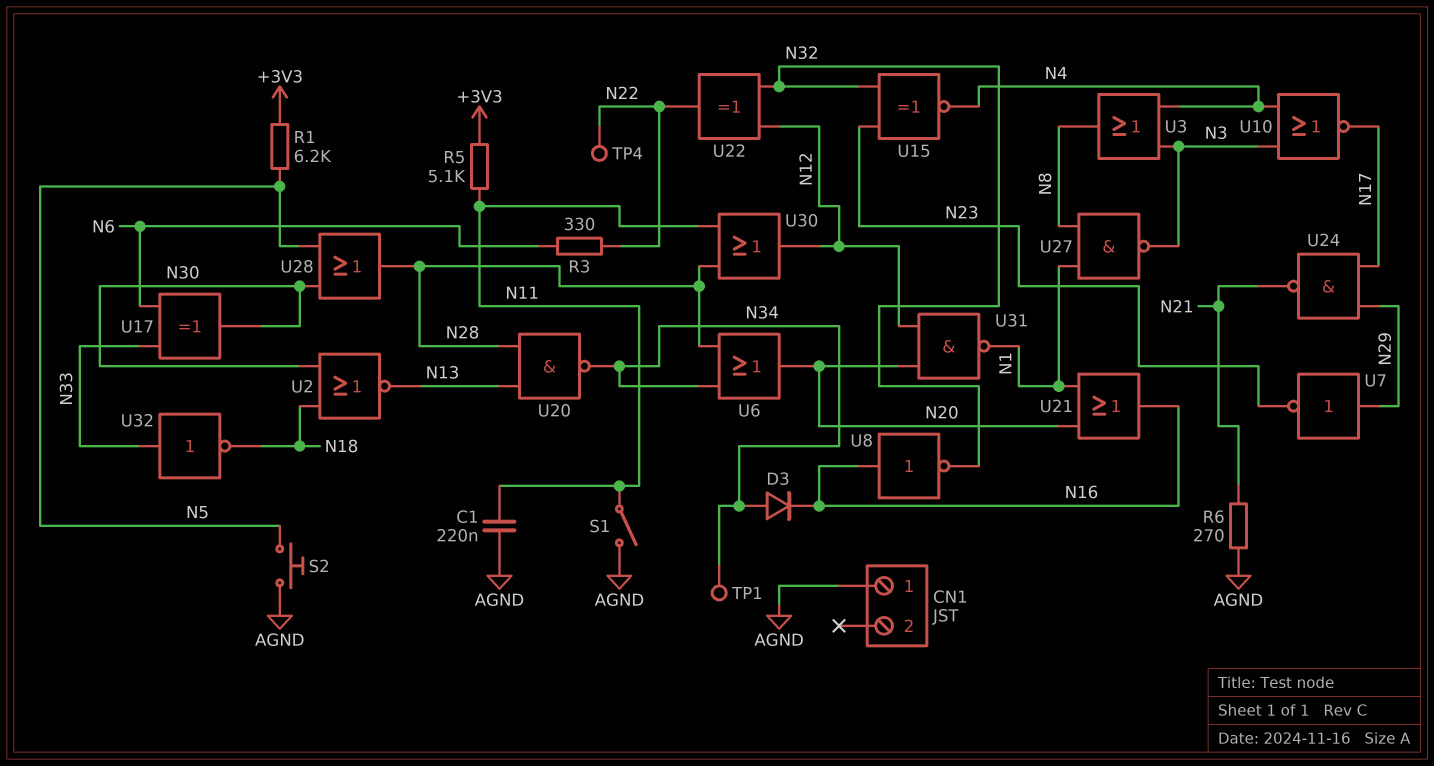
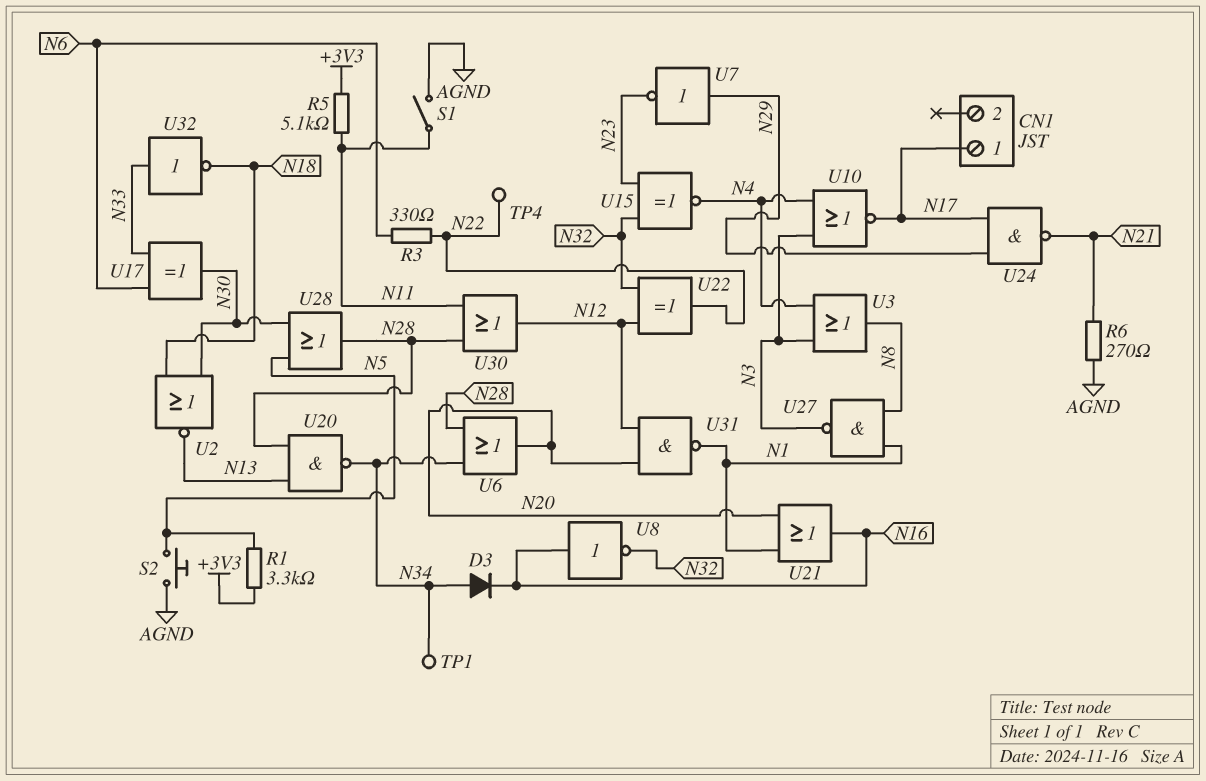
C1: 220nF (AGND, N11) -> none
CN1 pin 1: AGND -> N17
R1: 6.2k (+3V3, N5) -> 3.3k (+3V3, N5)

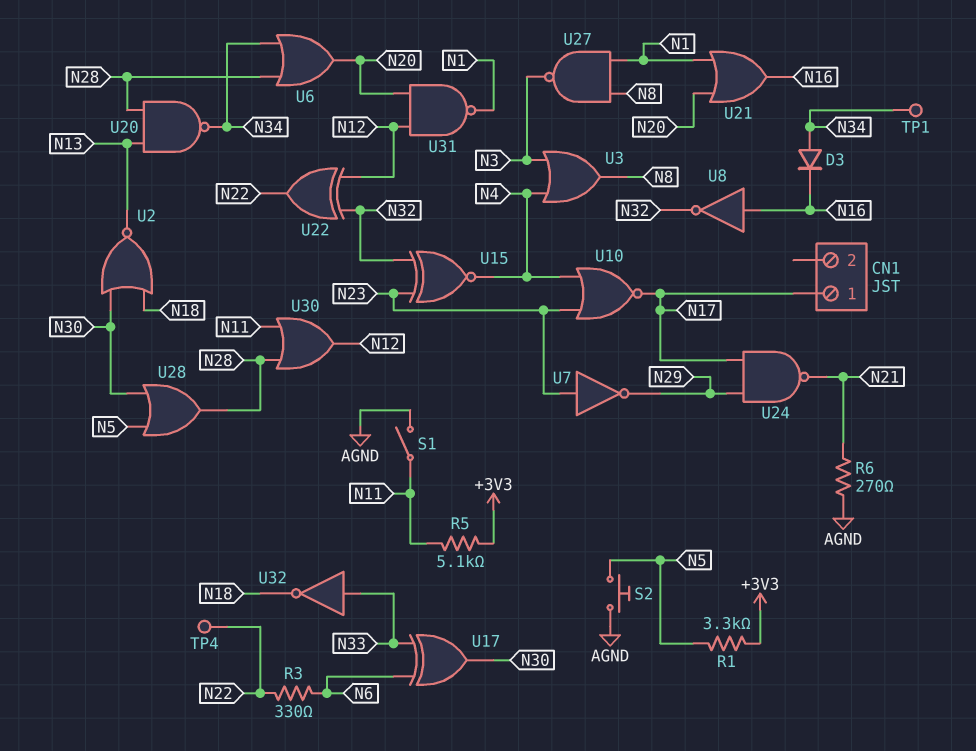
U7: NOT (in N29, out N23) -> NOT (in N23, out N29)
U10: NOR (in N3, in N4, out N17) -> NOR (in N4, in N23, out N17)

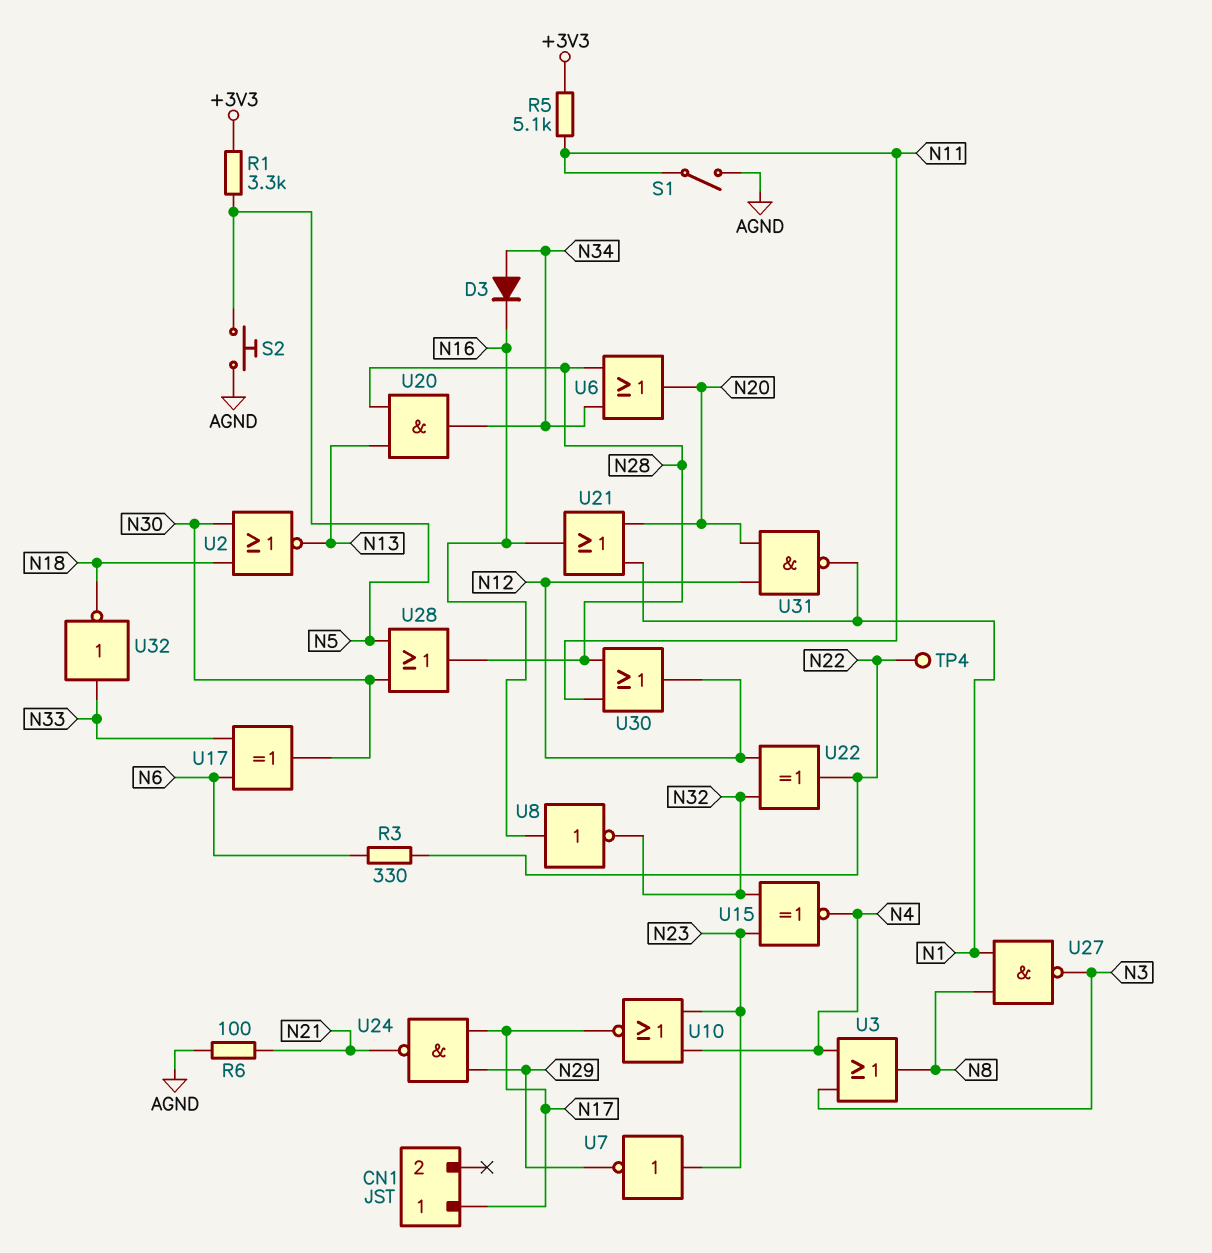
R6: 270 (AGND, N21) -> 100 (AGND, N21)
TP1: test point (N34) -> none
U20: NAND (in N13, in N28, out N34) -> AND (in N13, in N28, out N34)

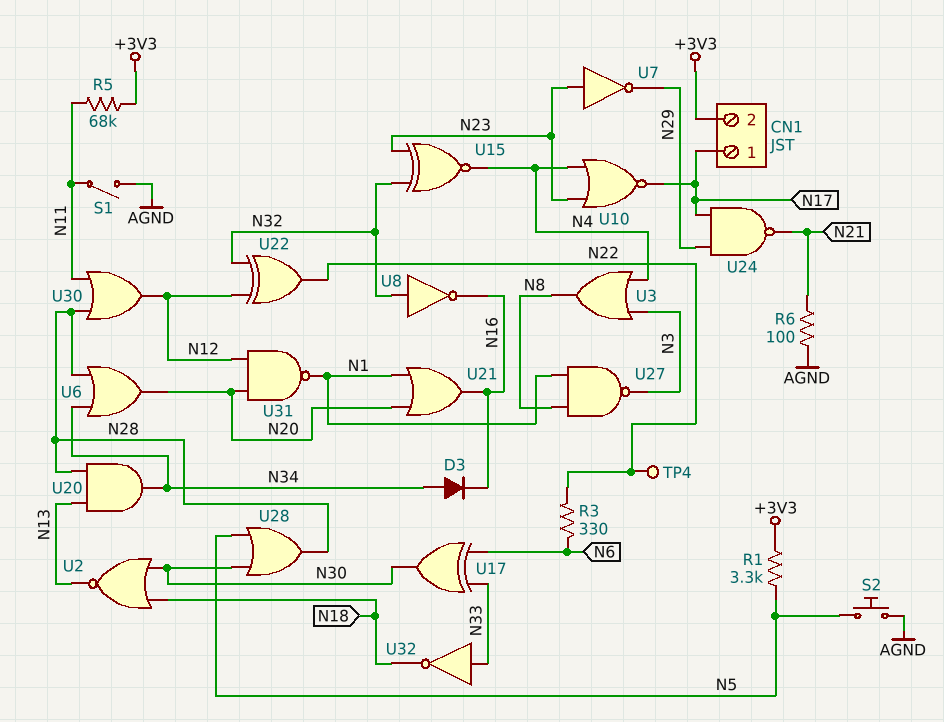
CN1 pin 2: none -> +3V3
R5: 5.1k (+3V3, N11) -> 68k (+3V3, N11)
U8: NOT (in N16, out N32) -> NOT (in N32, out N16)

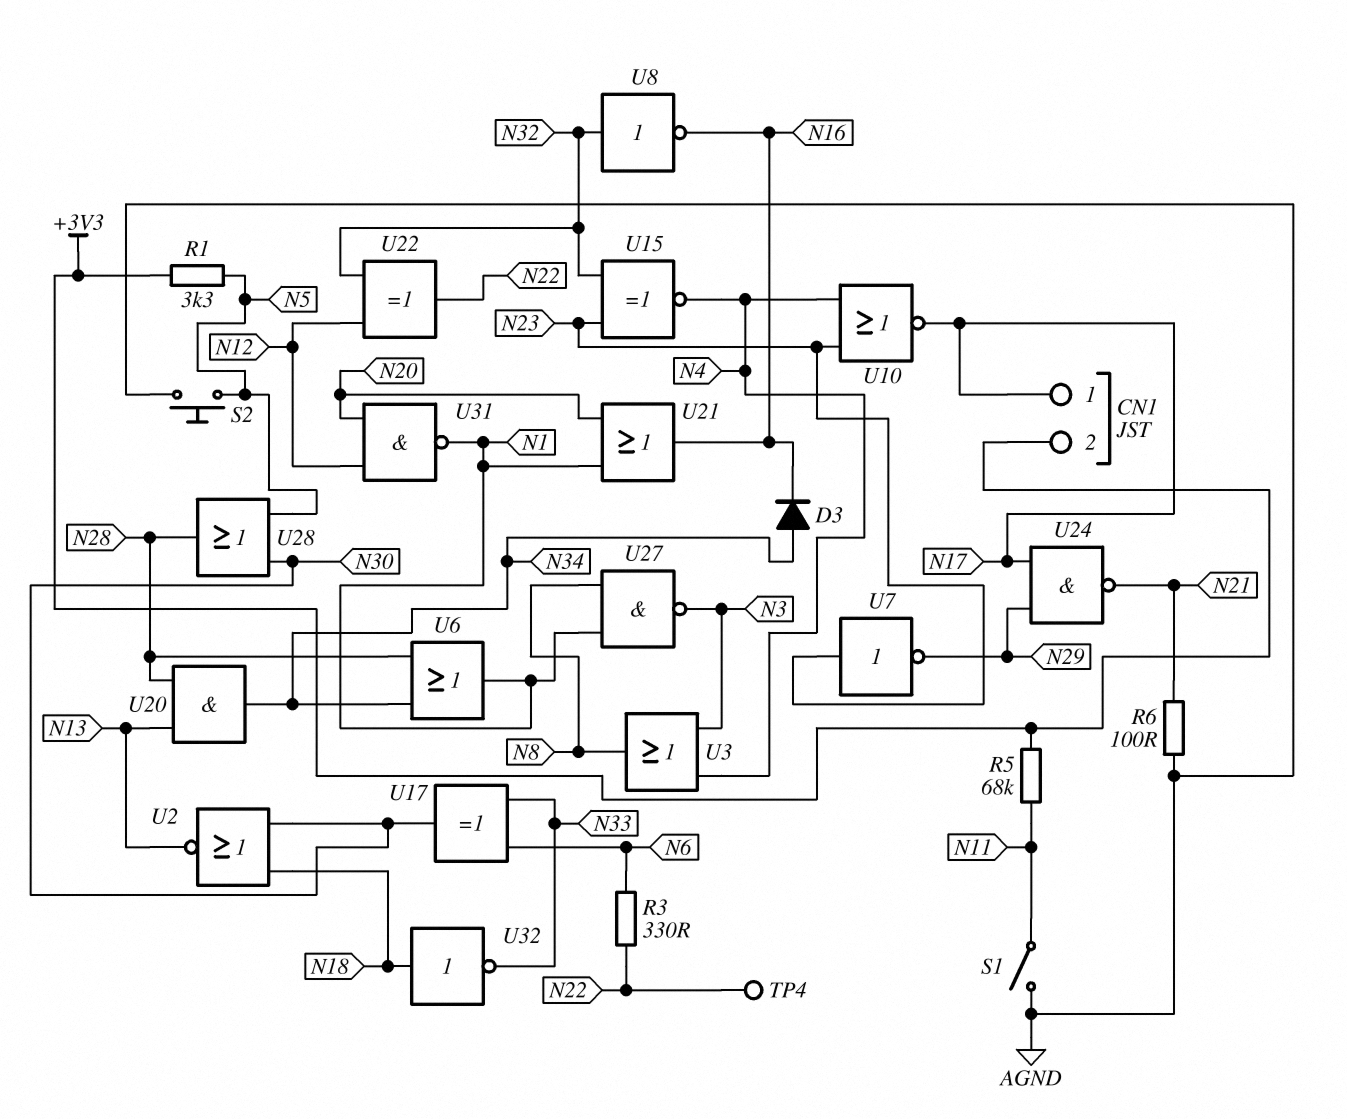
U6: OR (in N28, in N34, out N20) -> OR (in N28, in N34, out N1)
U30: OR (in N11, in N28, out N12) -> none
U32: NOT (in N33, out N18) -> NOT (in N18, out N33)

